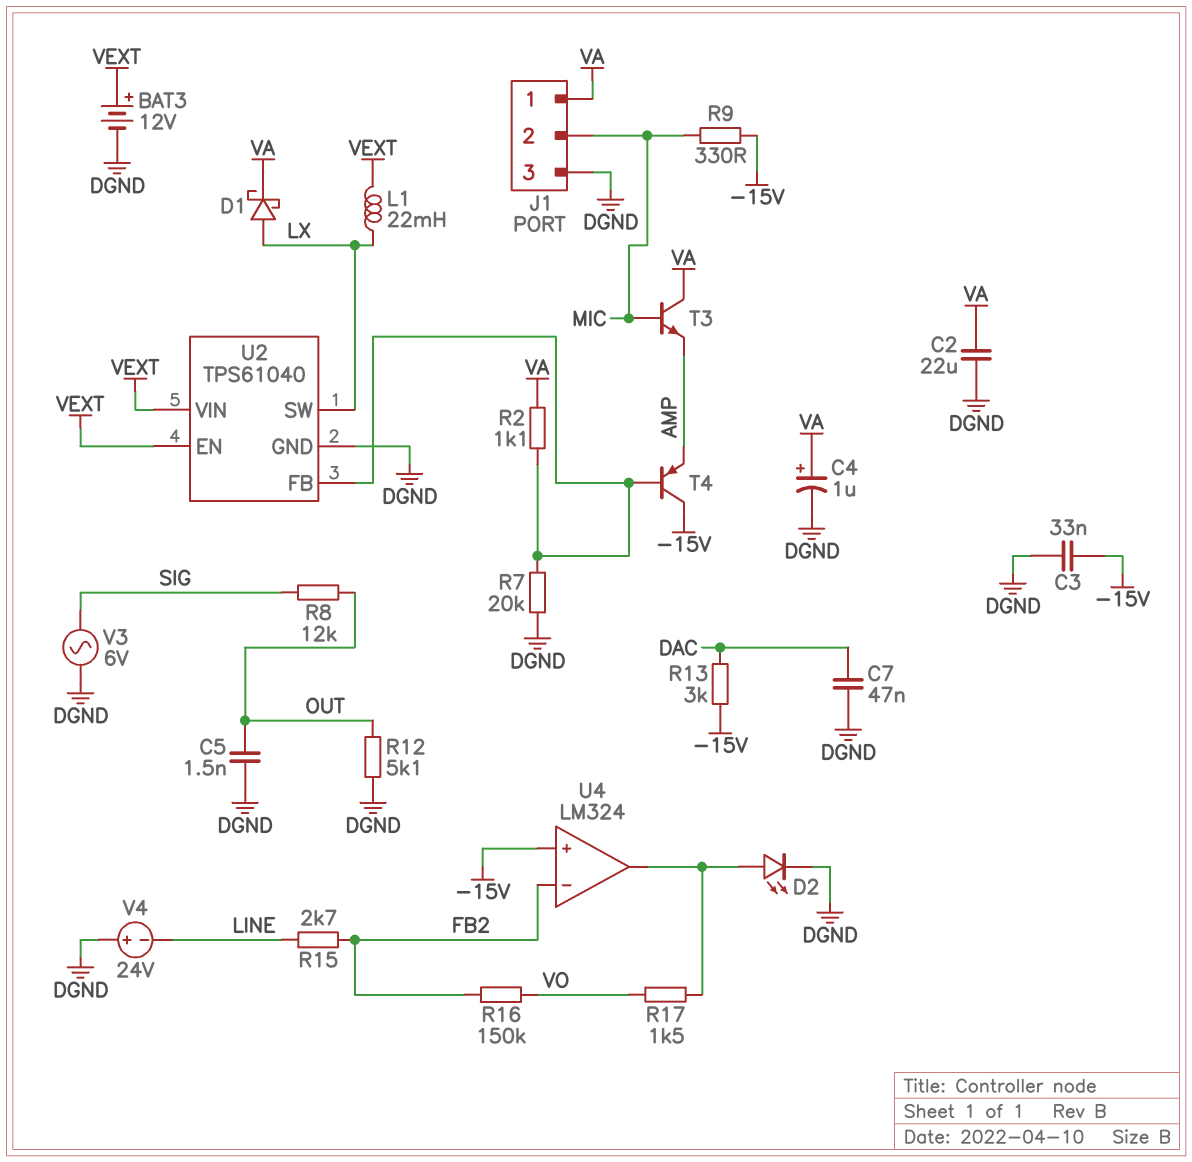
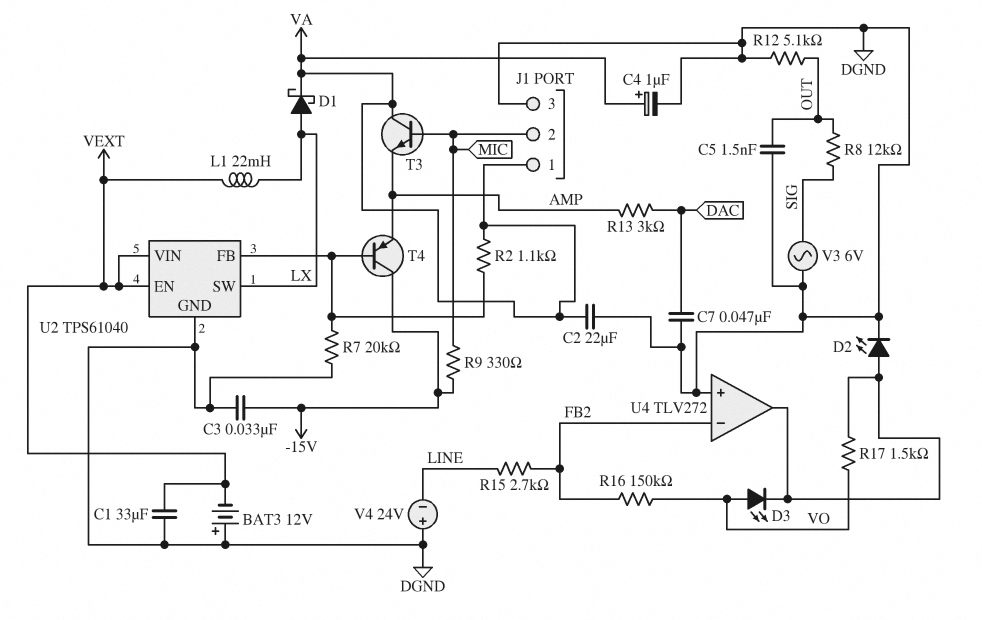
BAT3: 12V (plus VEXT, minus DGND) -> 12V (plus DGND, minus VEXT)
C1: none -> 33uF (DGND, VEXT)
D3: none -> LED (A VO, K U4/out)
R13: 3k (-15V, DAC) -> 3k (AMP, DAC)
U4: LM324 -> TLV272
U4 pin in+: -15V -> DGND

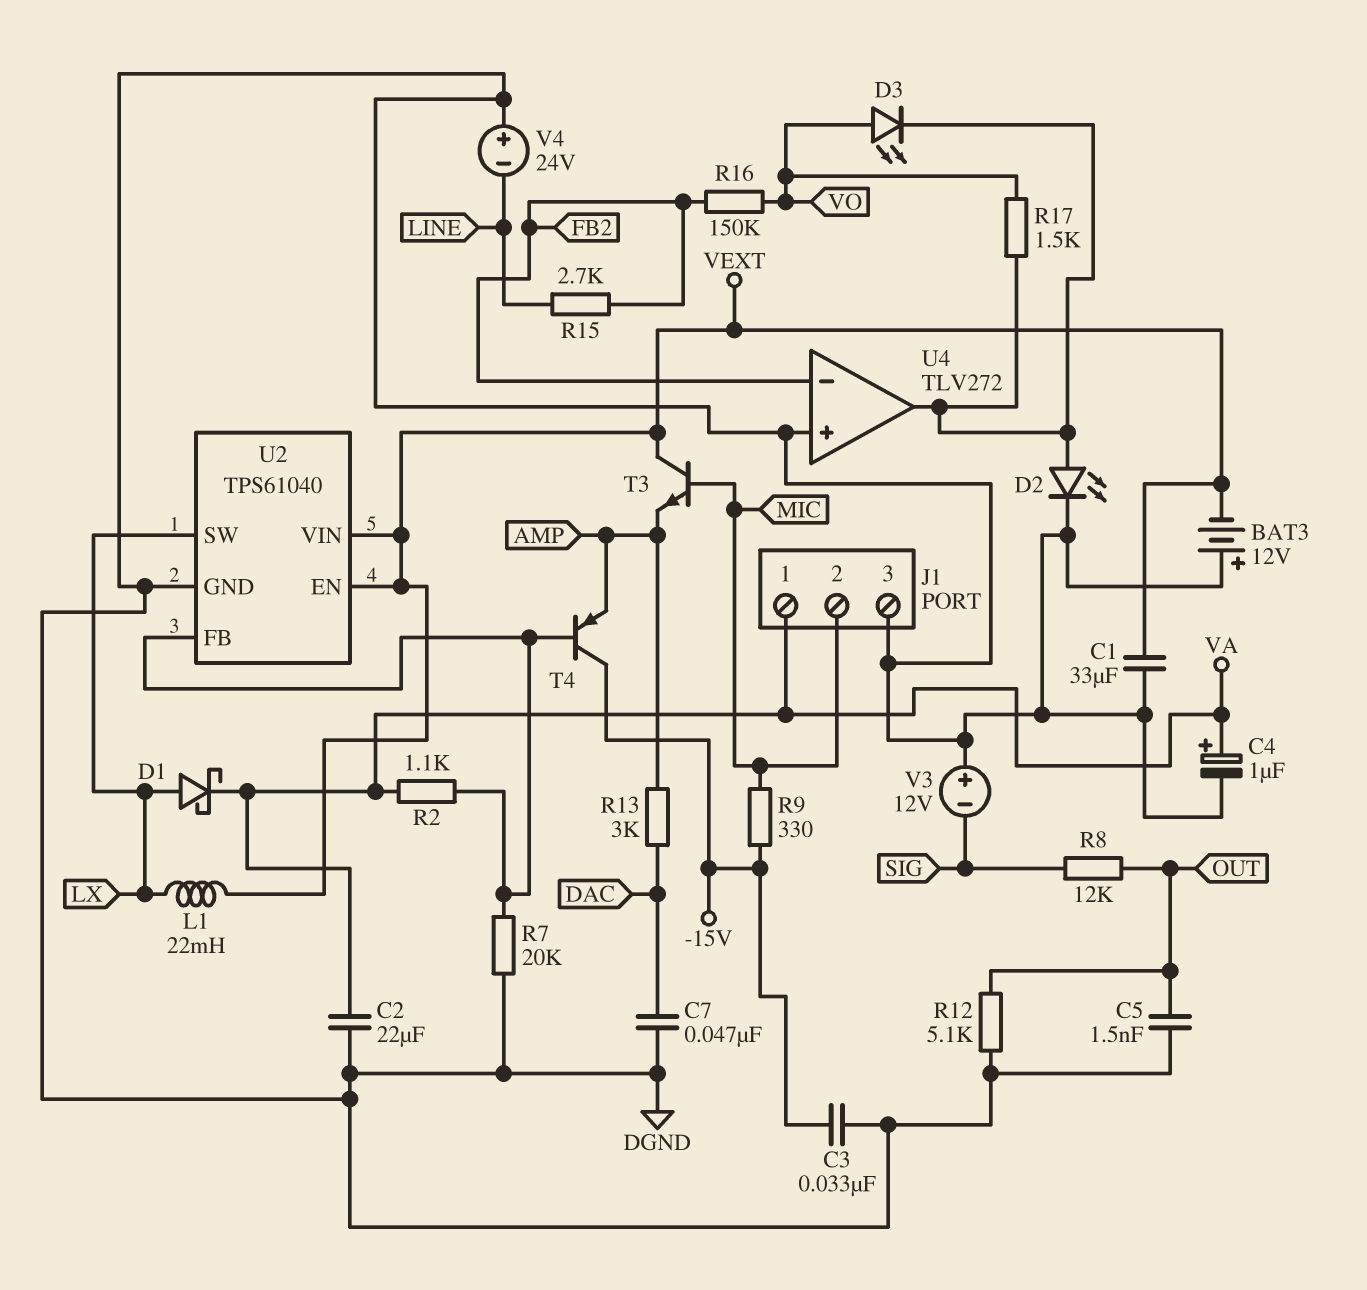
T3: NPN (B MIC, C VA, E AMP) -> NPN (B MIC, C VEXT, E AMP)
V3: AC 6V (DGND, SIG) -> 12V (plus DGND, minus SIG)

